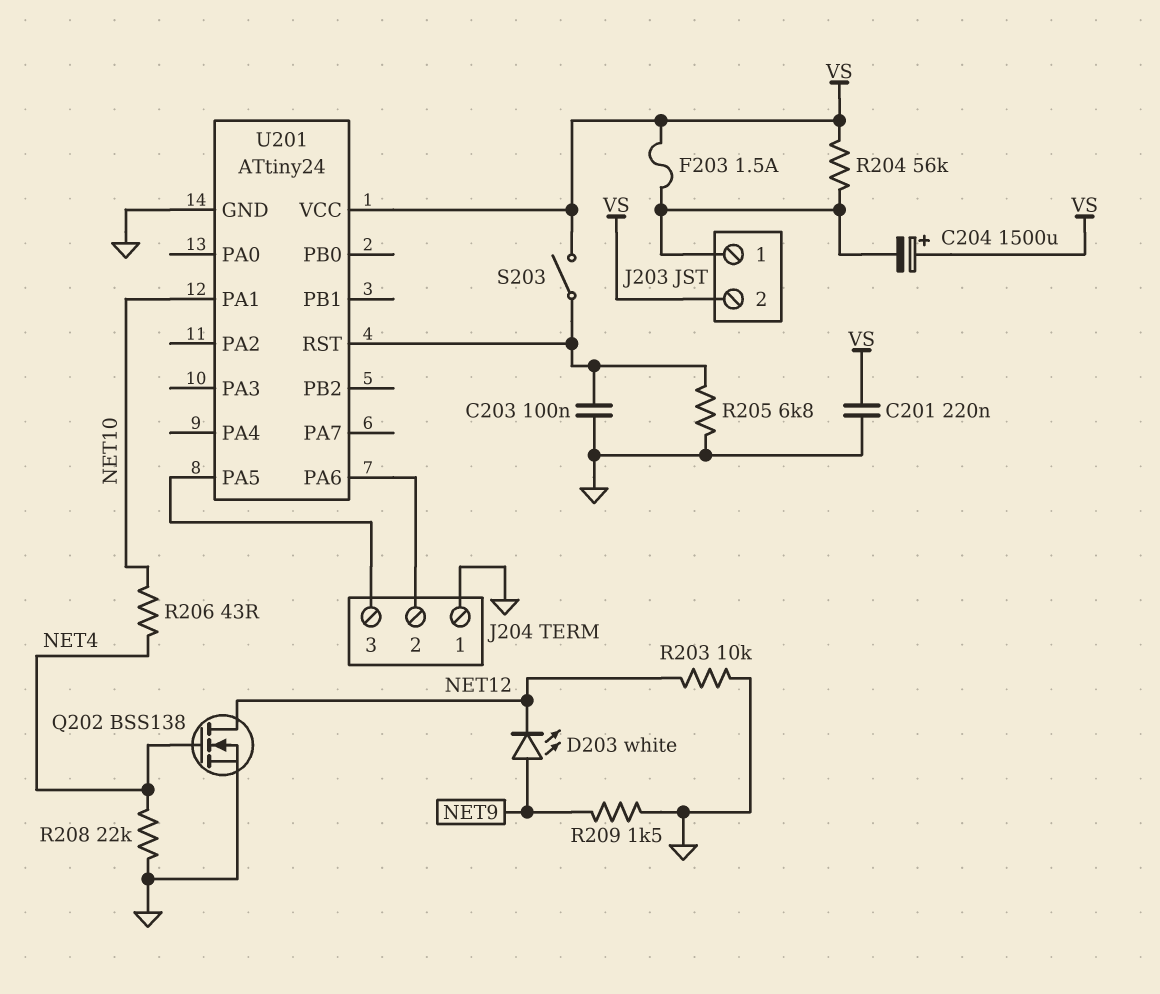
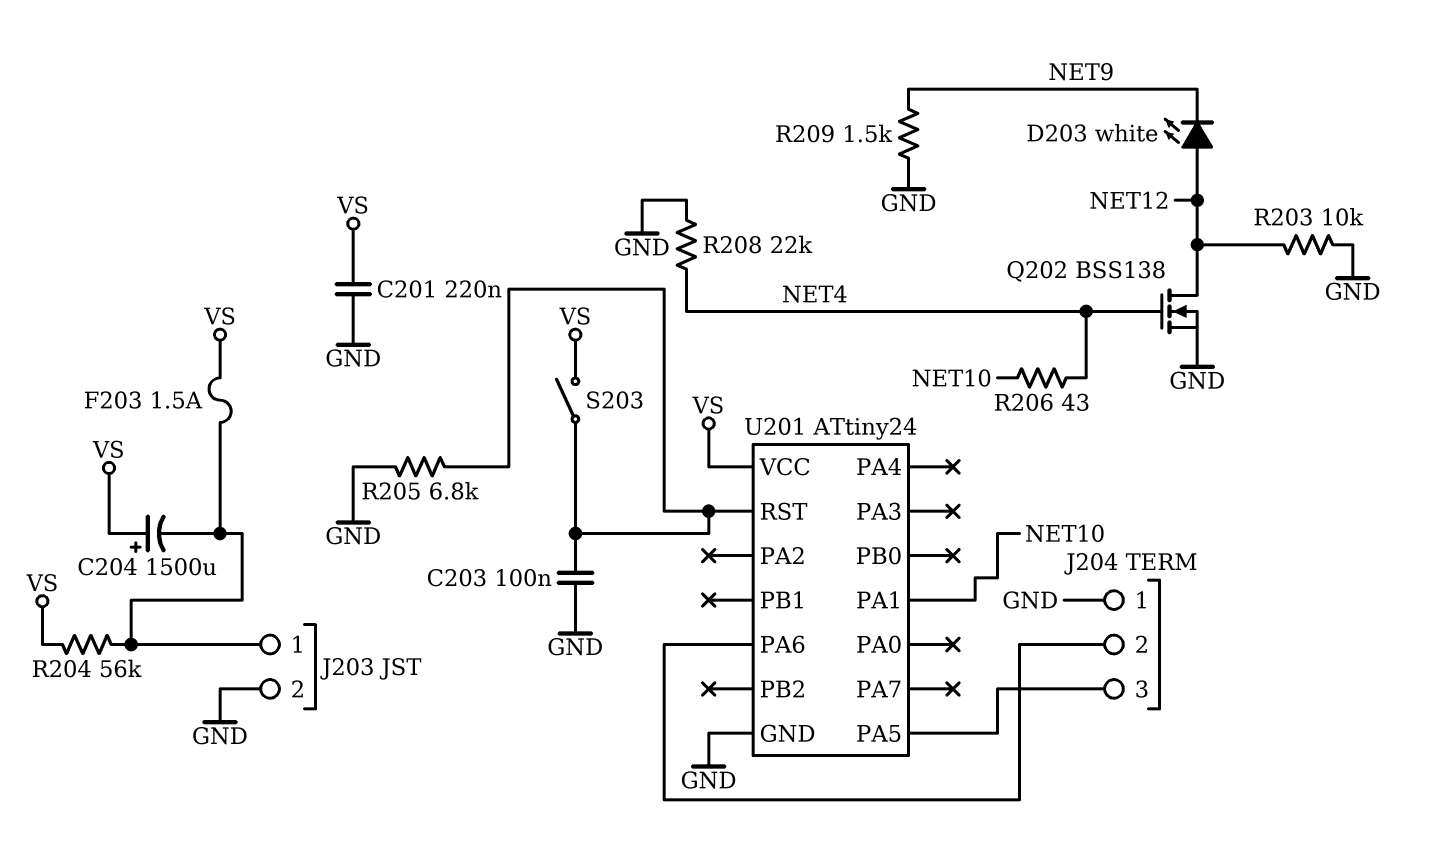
D203: LED white (A NET9, K NET12) -> LED white (A NET12, K NET9)
J203 pin 2: VS -> GND

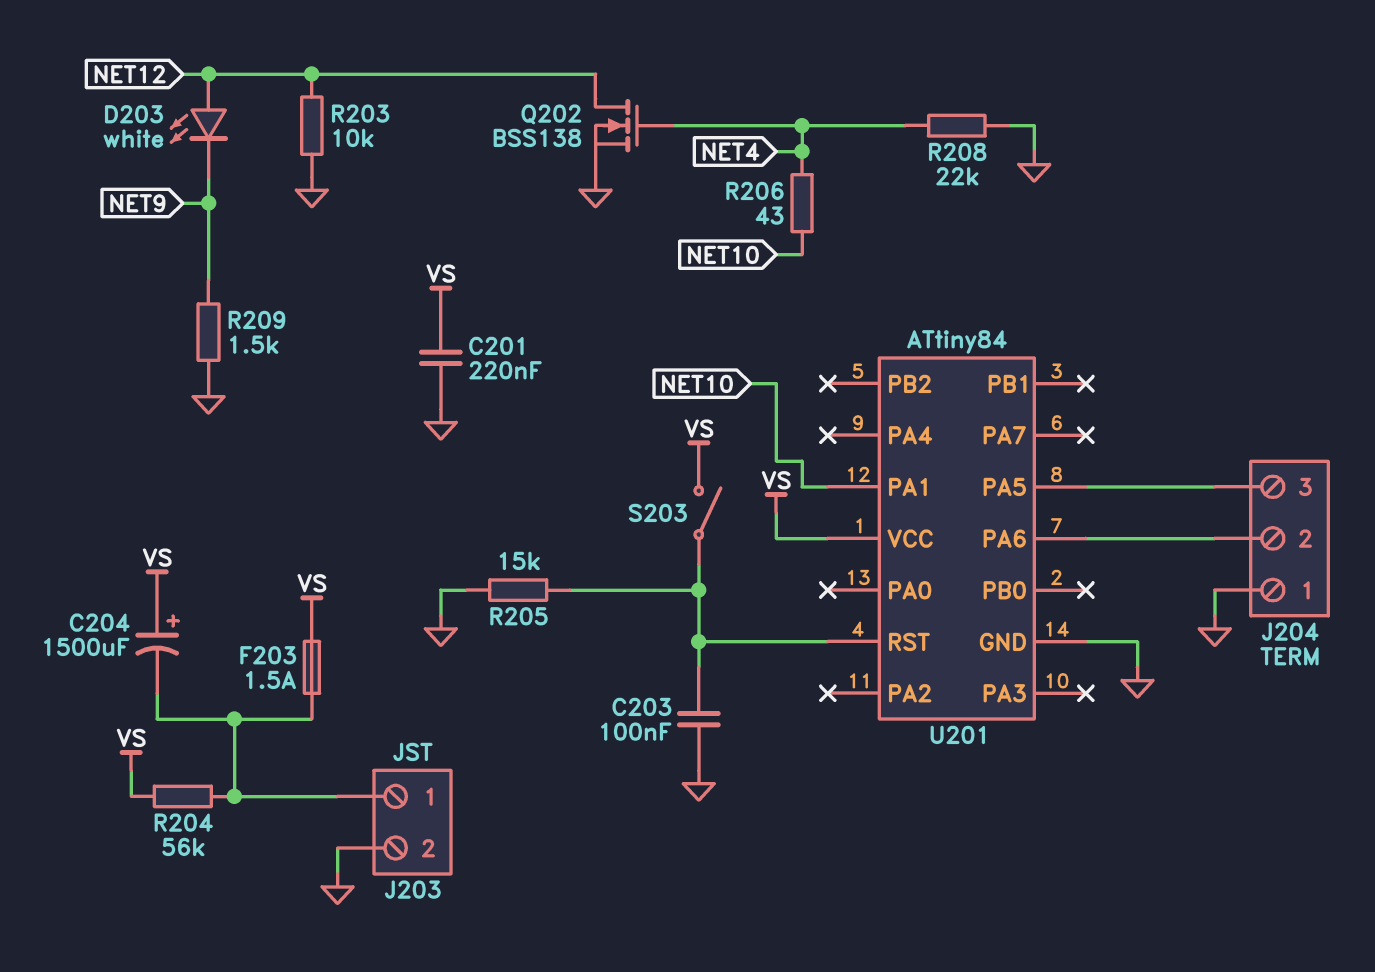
R205: 6.8k (GND, U201/RST) -> 15k (GND, U201/RST)
U201: ATtiny24 -> ATtiny84

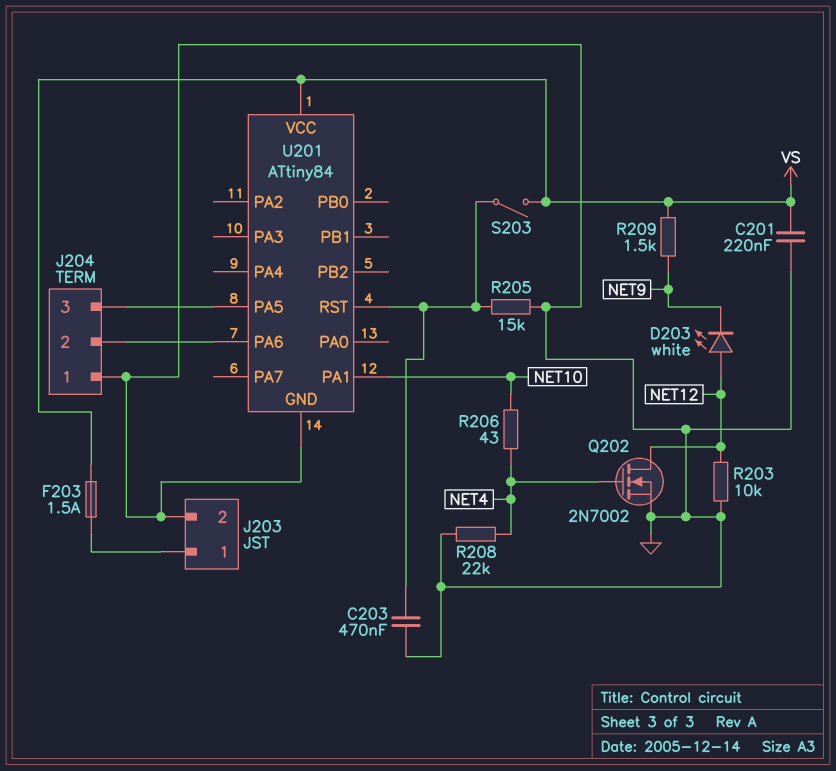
C203: 100nF (GND, U201/RST) -> 470nF (GND, U201/RST)
C204: 1500uF (plus VS, minus J203/1) -> none
Q202: NMOS BSS138 (G NET4, D NET12, S GND) -> NMOS 2N7002 (G NET4, D NET12, S GND)
R204: 56k (J203/1, VS) -> none
R209: 1.5k (GND, NET9) -> 1.5k (NET9, VS)

